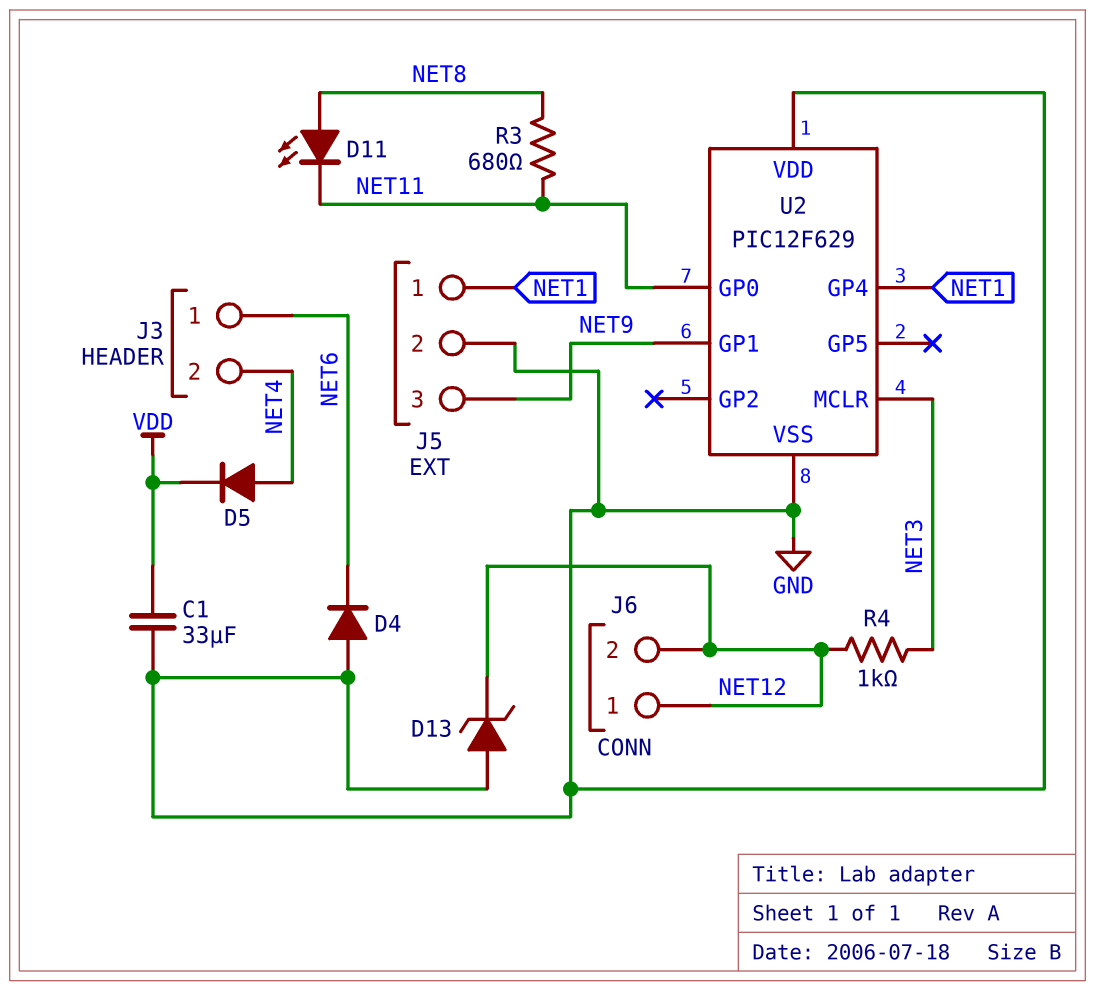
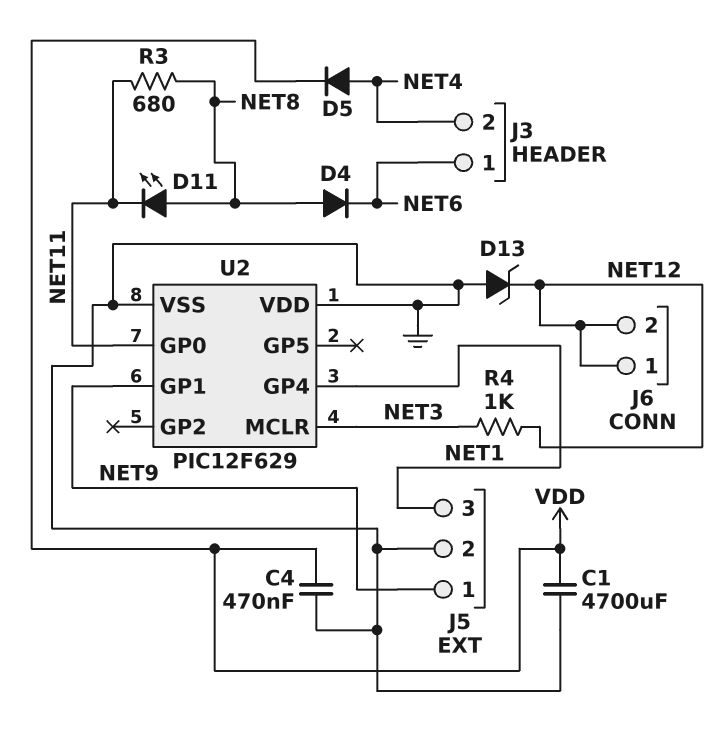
C1: 33uF (GND, VDD) -> 4700uF (GND, VDD)
C4: none -> 470nF (GND, VDD)
D4: diode (A GND, K NET6) -> diode (A NET8, K NET6)
J5 pin 1: NET1 -> NET9
J5 pin 3: NET9 -> NET1

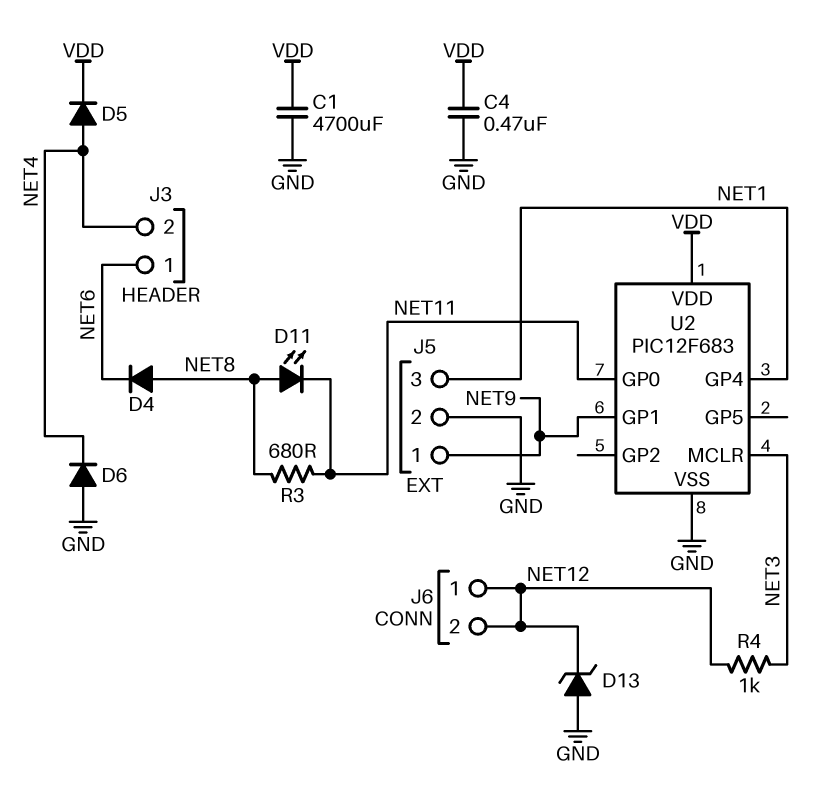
D6: none -> diode (A GND, K NET4)
U2: PIC12F629 -> PIC12F683
U2 pin VDD: GND -> VDD

